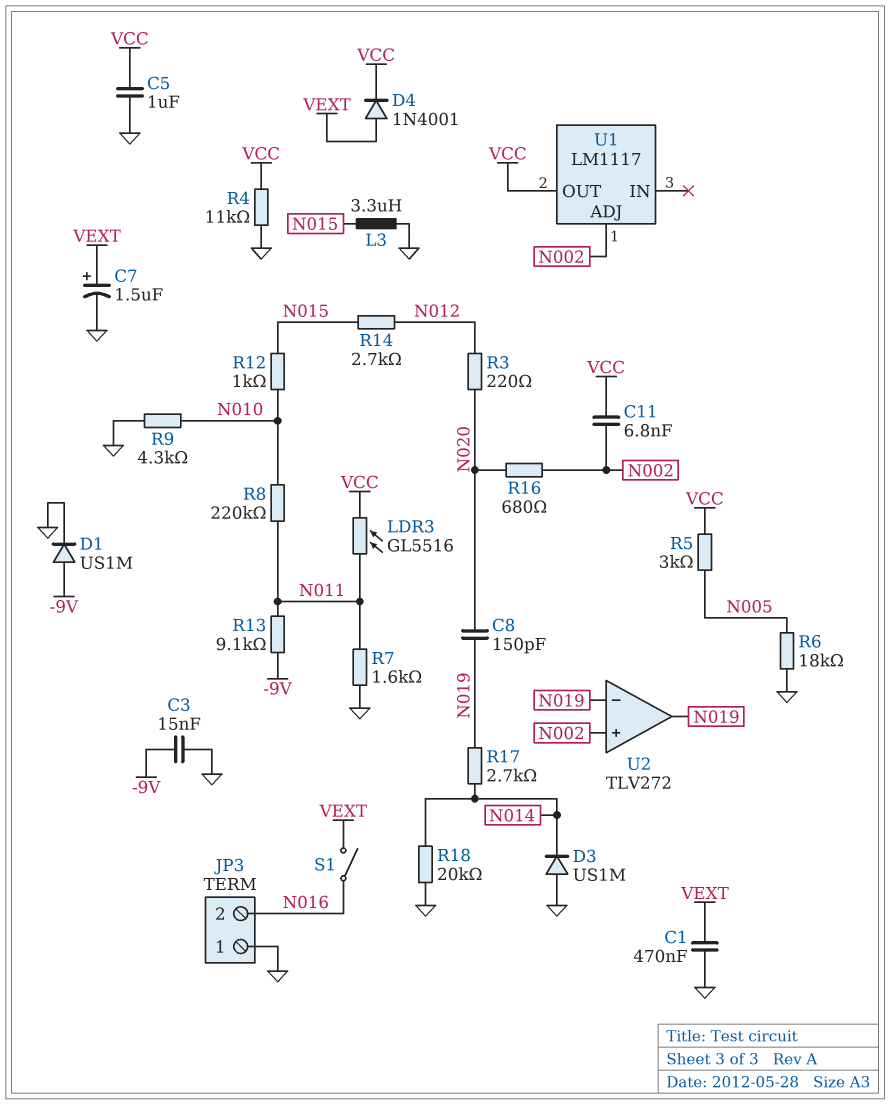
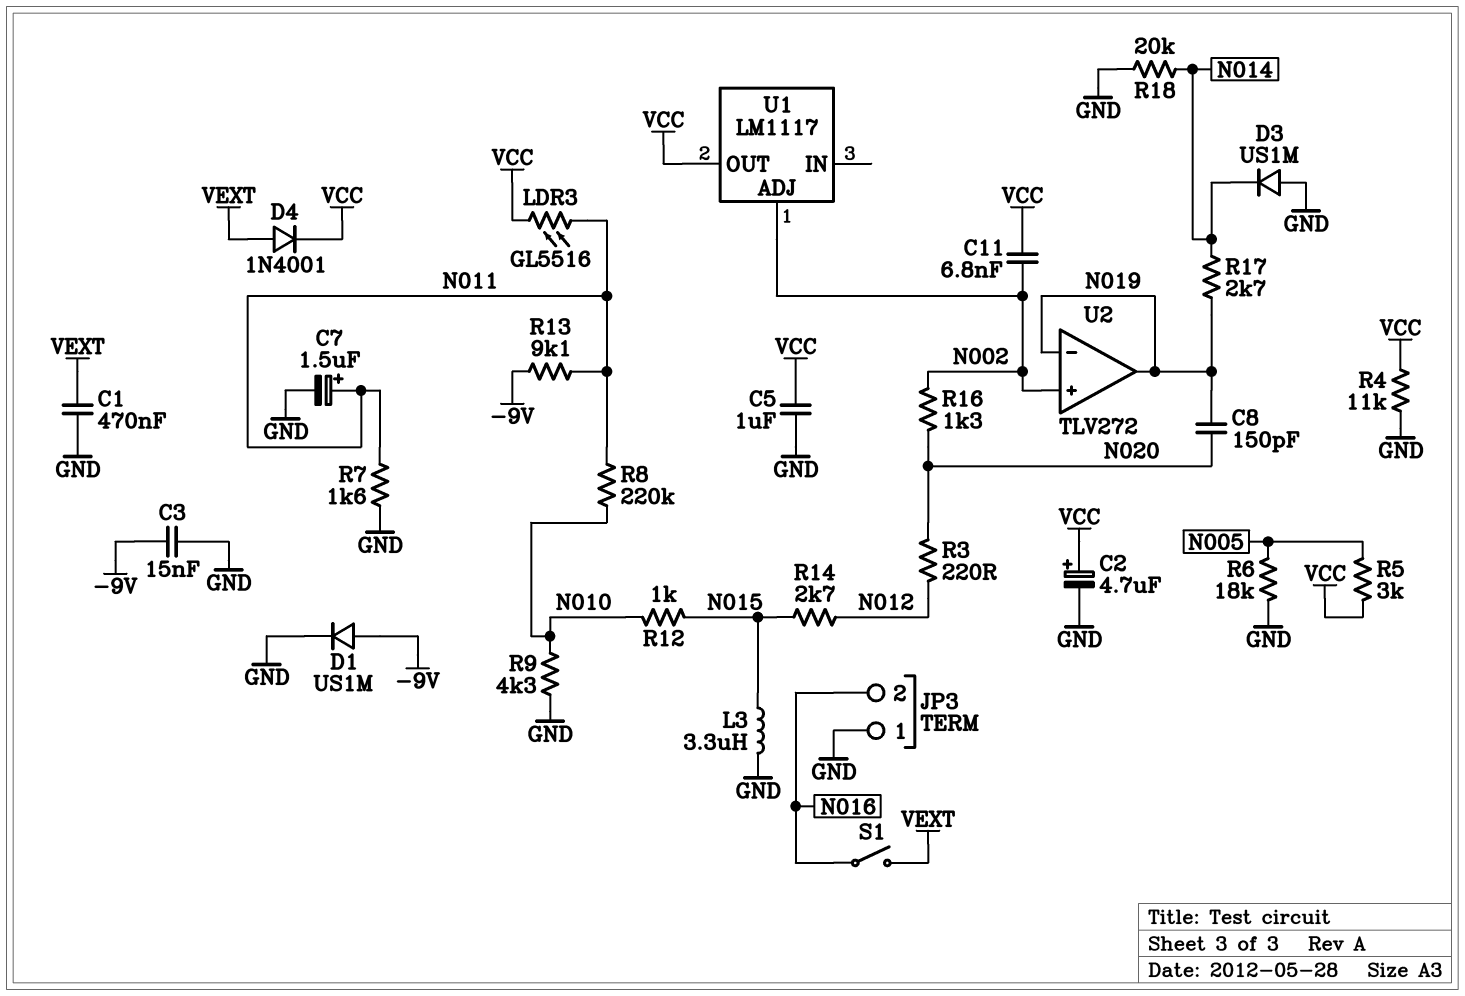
C2: none -> 4.7uF (plus VCC, minus GND)
C7: 1.5uF (plus VEXT, minus GND) -> 1.5uF (plus N011, minus GND)
R16: 680 (N002, N020) -> 1.3k (N002, N020)

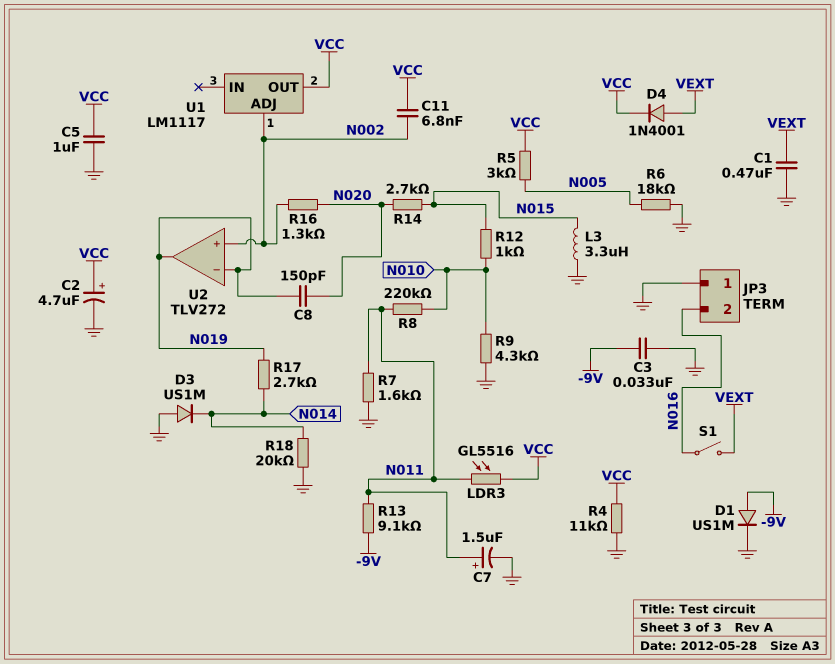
C3: 15nF (-9V, GND) -> 33nF (-9V, GND)
R3: 220 (N012, N020) -> none
R14: 2.7k (N012, N015) -> 2.7k (N015, N020)

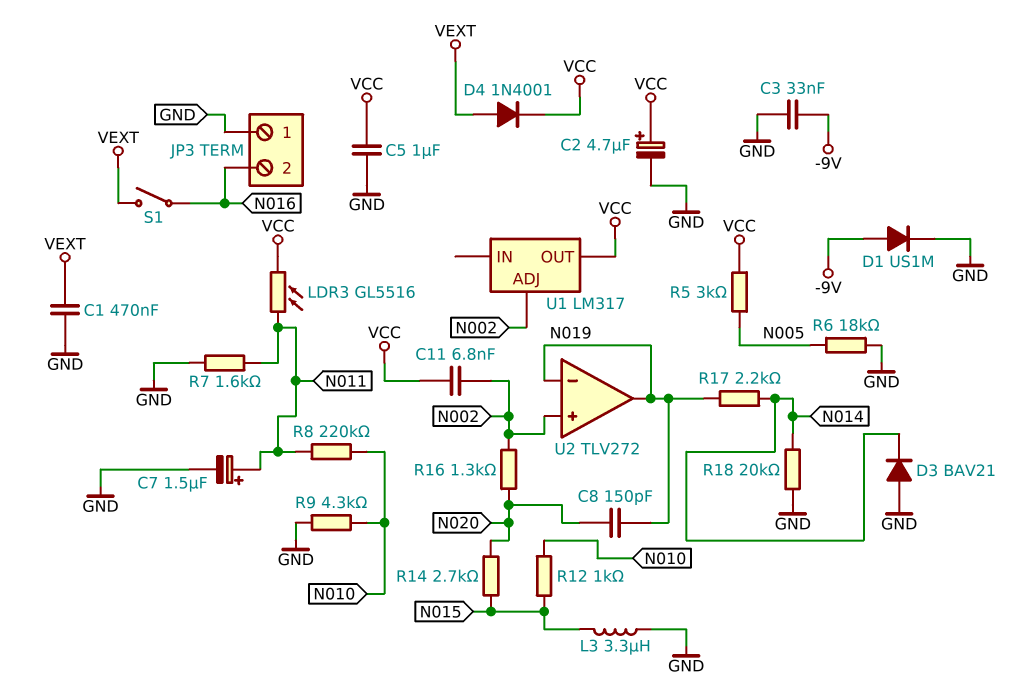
D3: diode US1M (A GND, K N014) -> diode BAV21 (A GND, K N014)
R4: 11k (GND, VCC) -> none
R13: 9.1k (-9V, N011) -> none
R17: 2.7k (N014, N019) -> 2.2k (N014, N019)
U1: LM1117 -> LM317

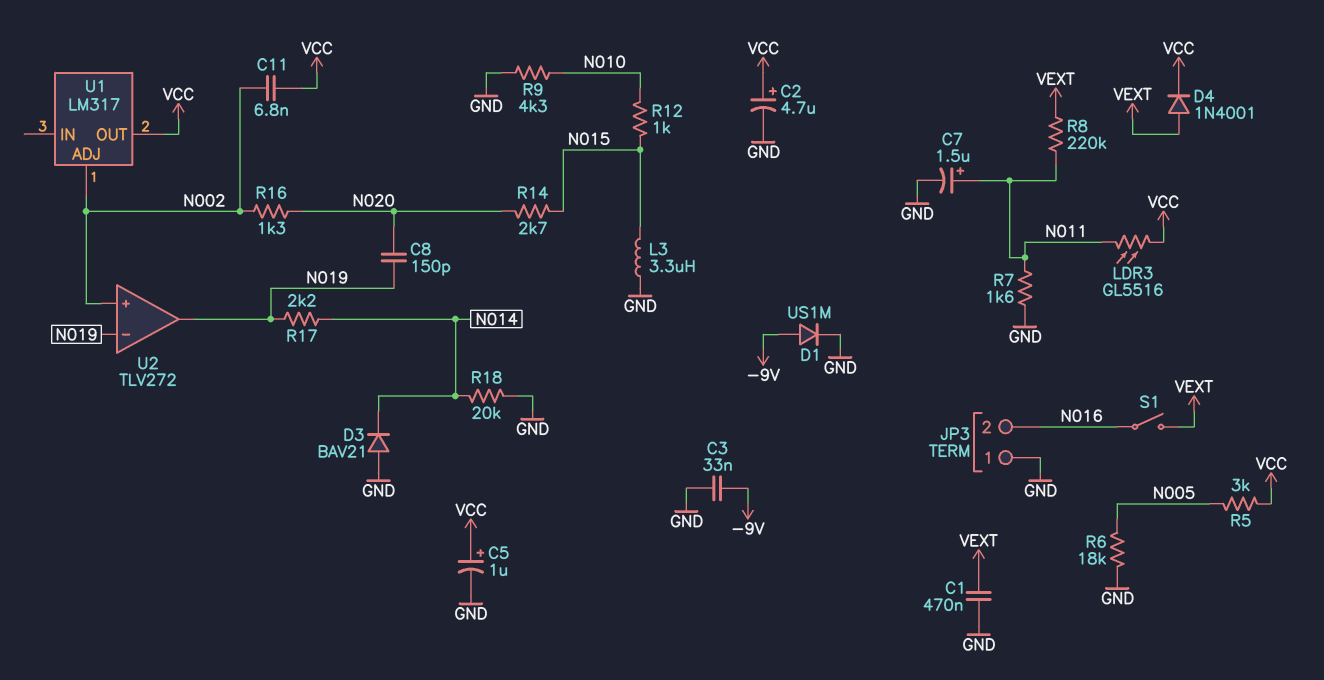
C5: 1uF (GND, VCC) -> 1uF (plus VCC, minus GND)
R8: 220k (N010, N011) -> 220k (N011, VEXT)

